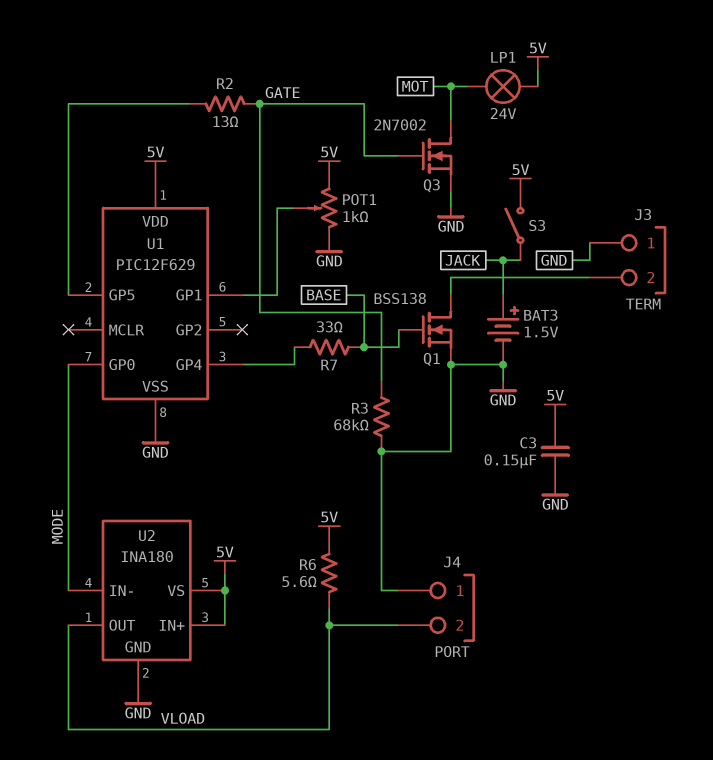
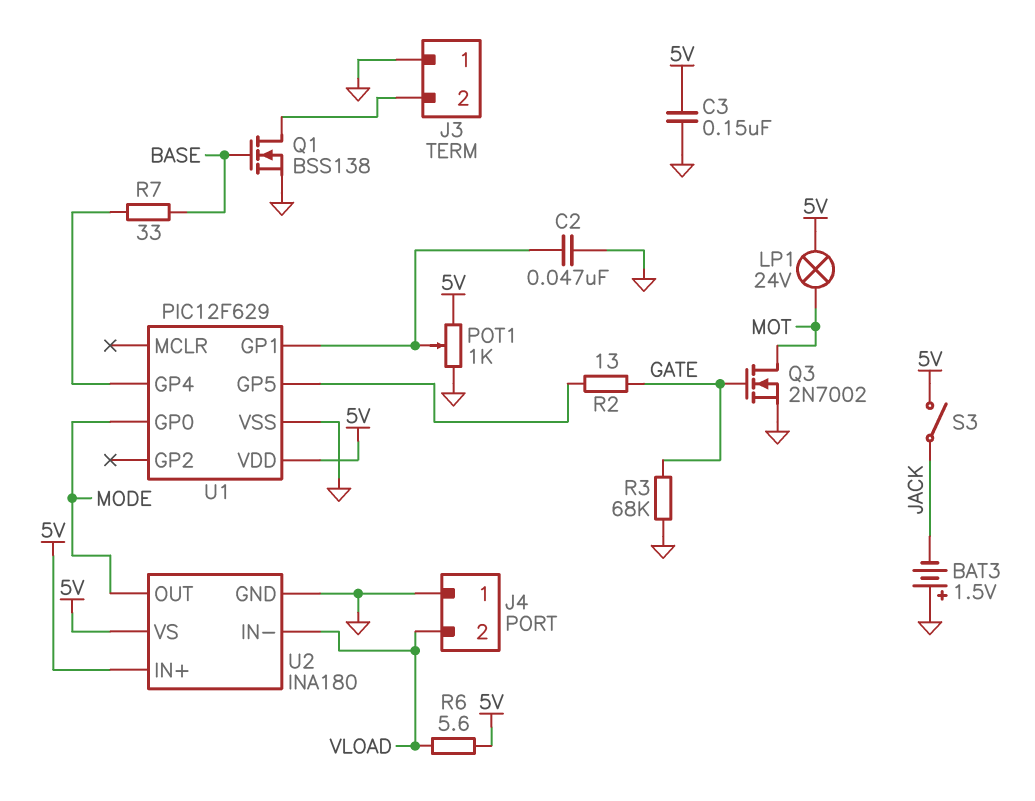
BAT3: 1.5V (plus JACK, minus GND) -> 1.5V (plus GND, minus JACK)
C2: none -> 47nF (GND, U1/GP1)
U2 pin IN-: MODE -> VLOAD
U2 pin OUT: VLOAD -> MODE

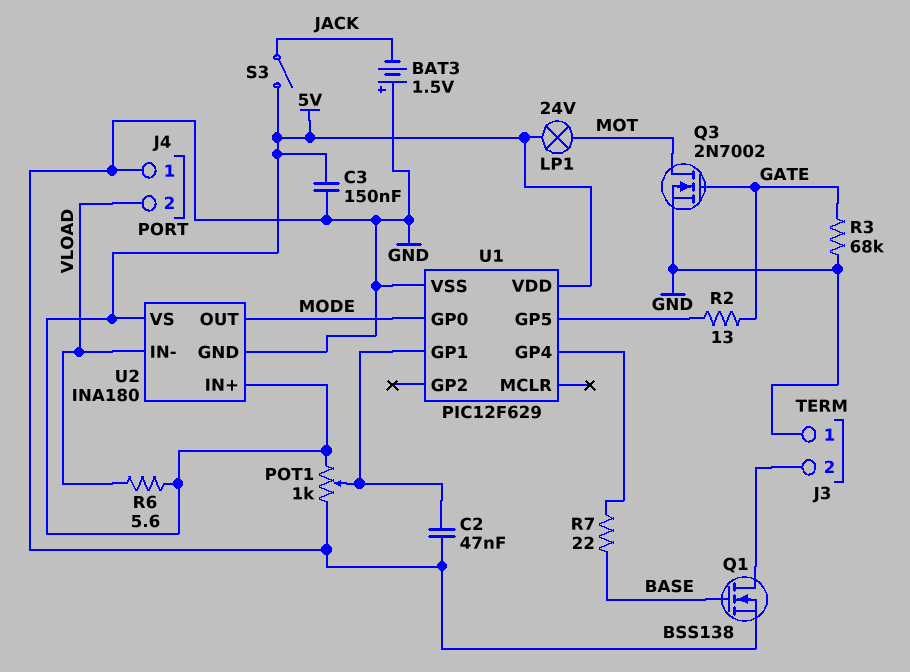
R7: 33 (BASE, U1/GP4) -> 22 (BASE, U1/GP4)

